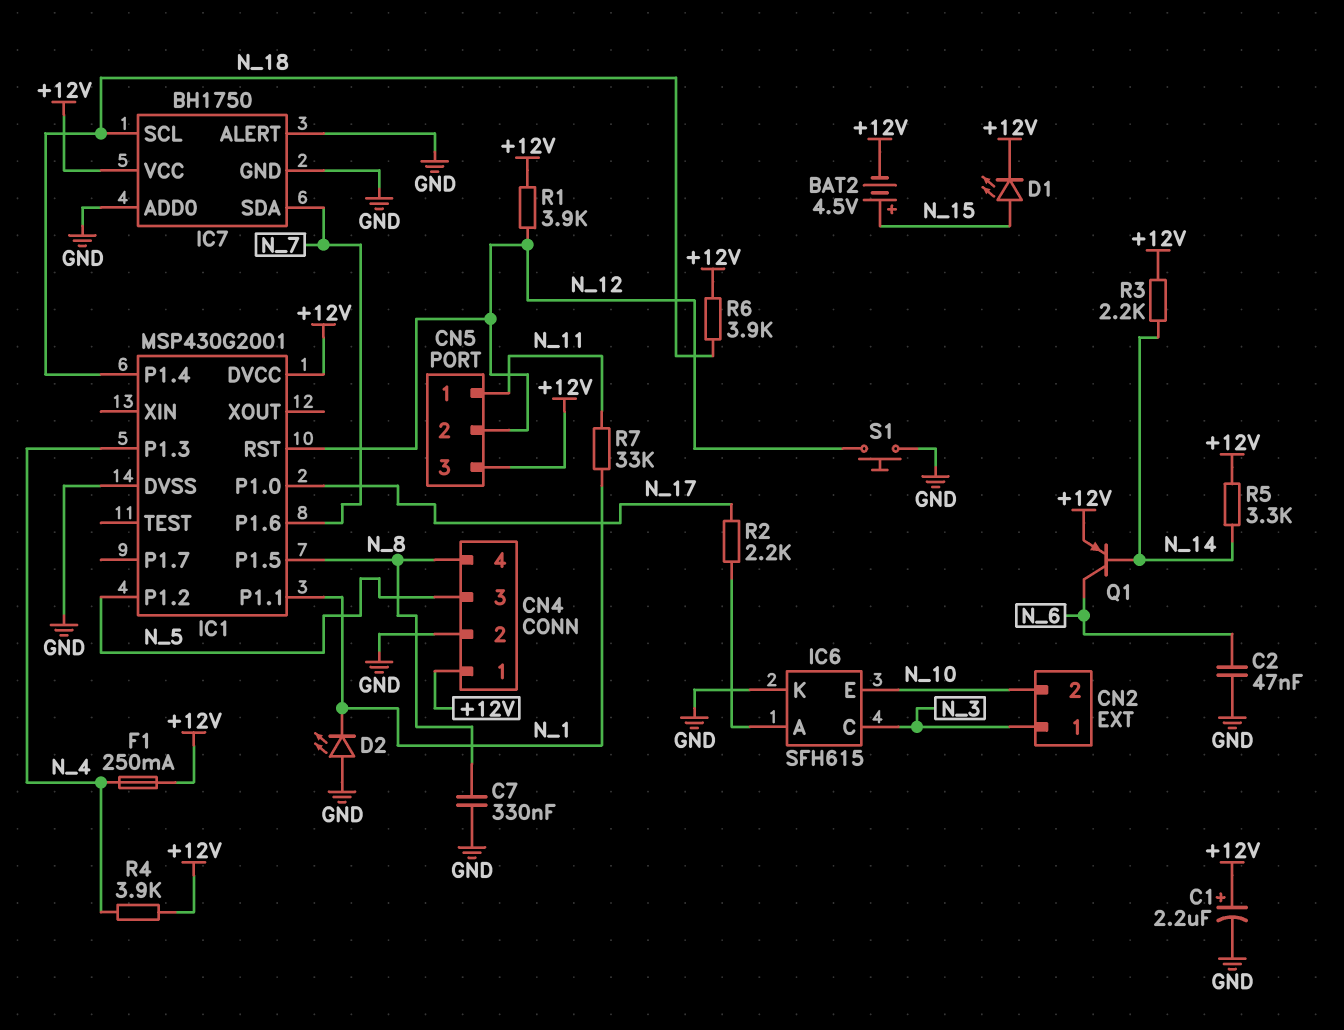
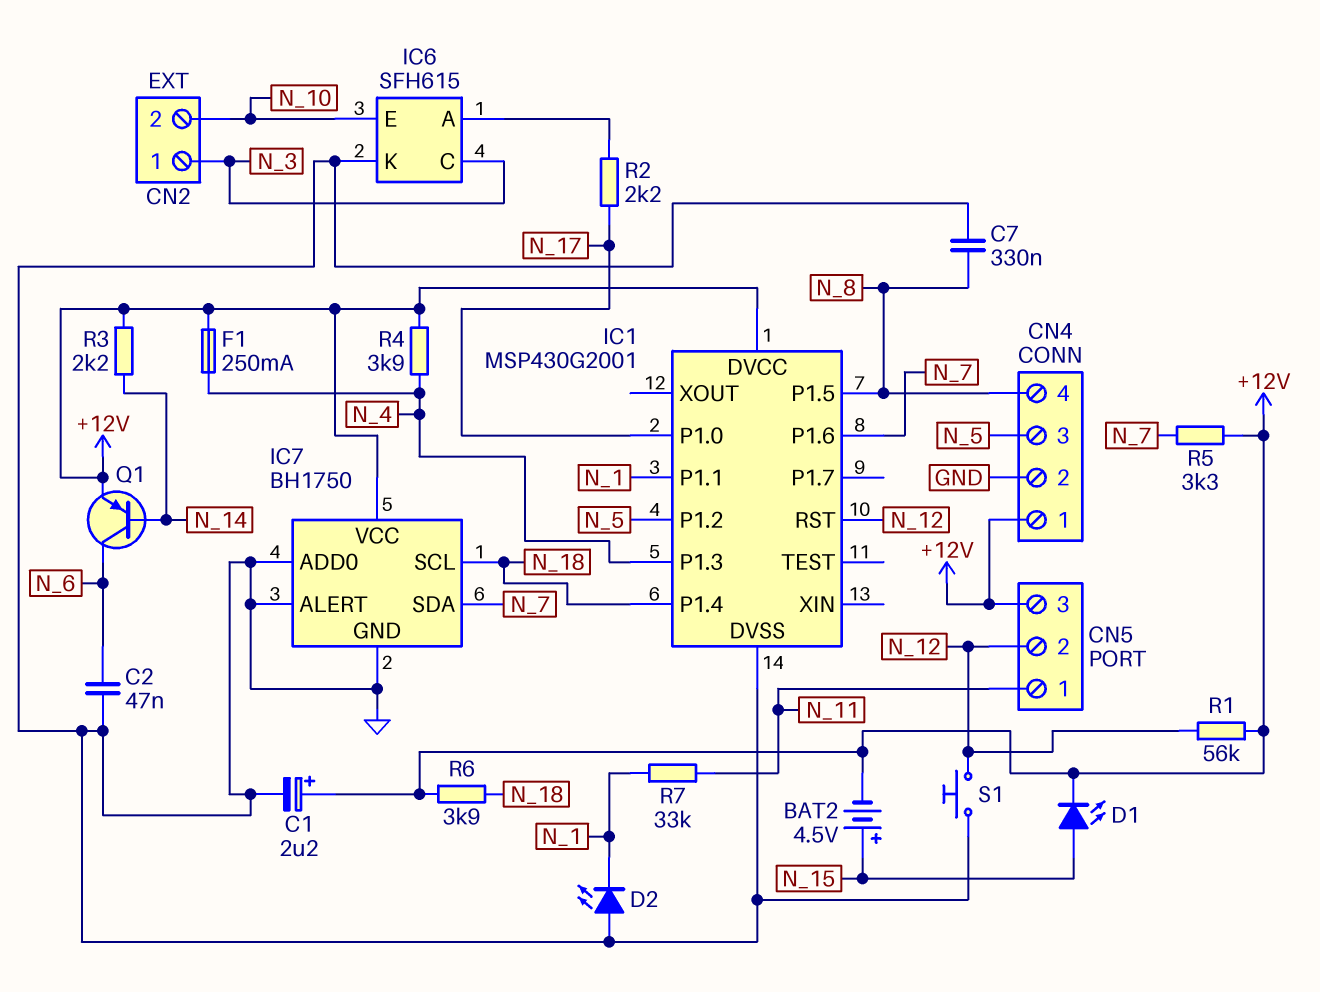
R1: 3.9k (+12V, N_12) -> 56k (+12V, N_12)
R5: 3.3k (+12V, N_14) -> 3.3k (+12V, N_7)

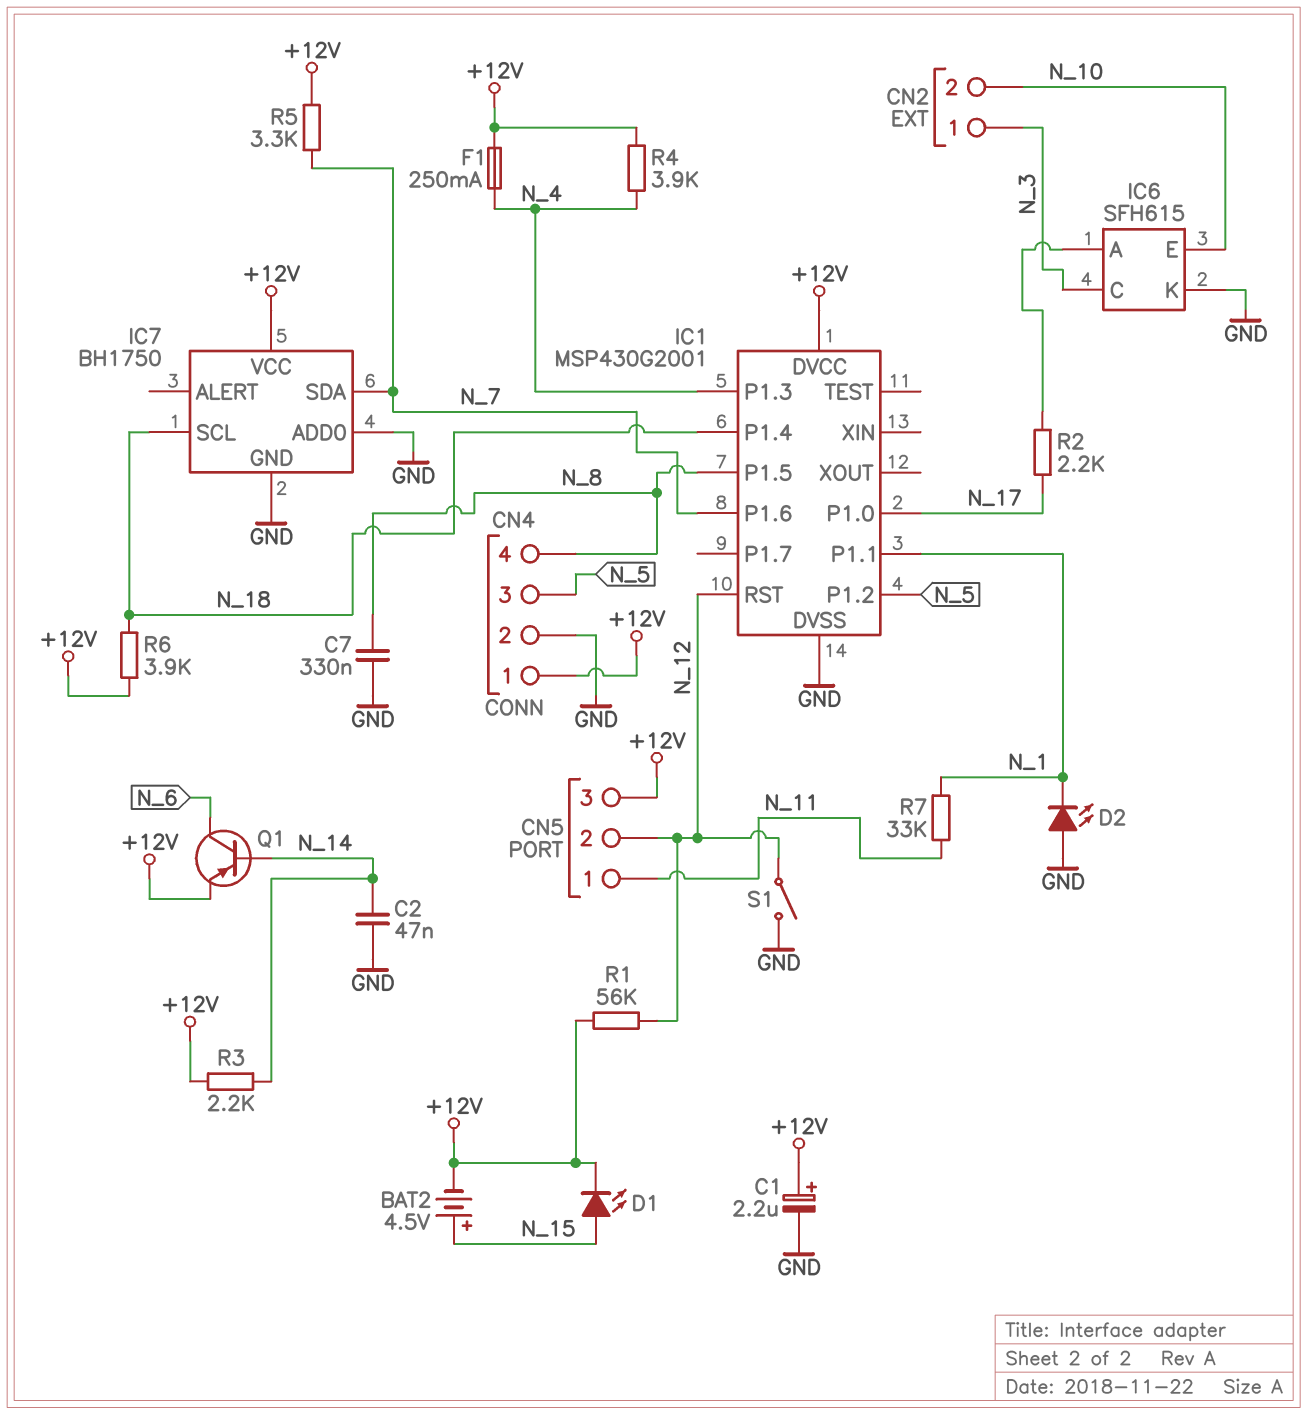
C2: 47nF (GND, N_6) -> 47nF (GND, N_14)
IC7 pin ALERT: GND -> none
S1: button (GND, N_12) -> switch (GND, N_12)

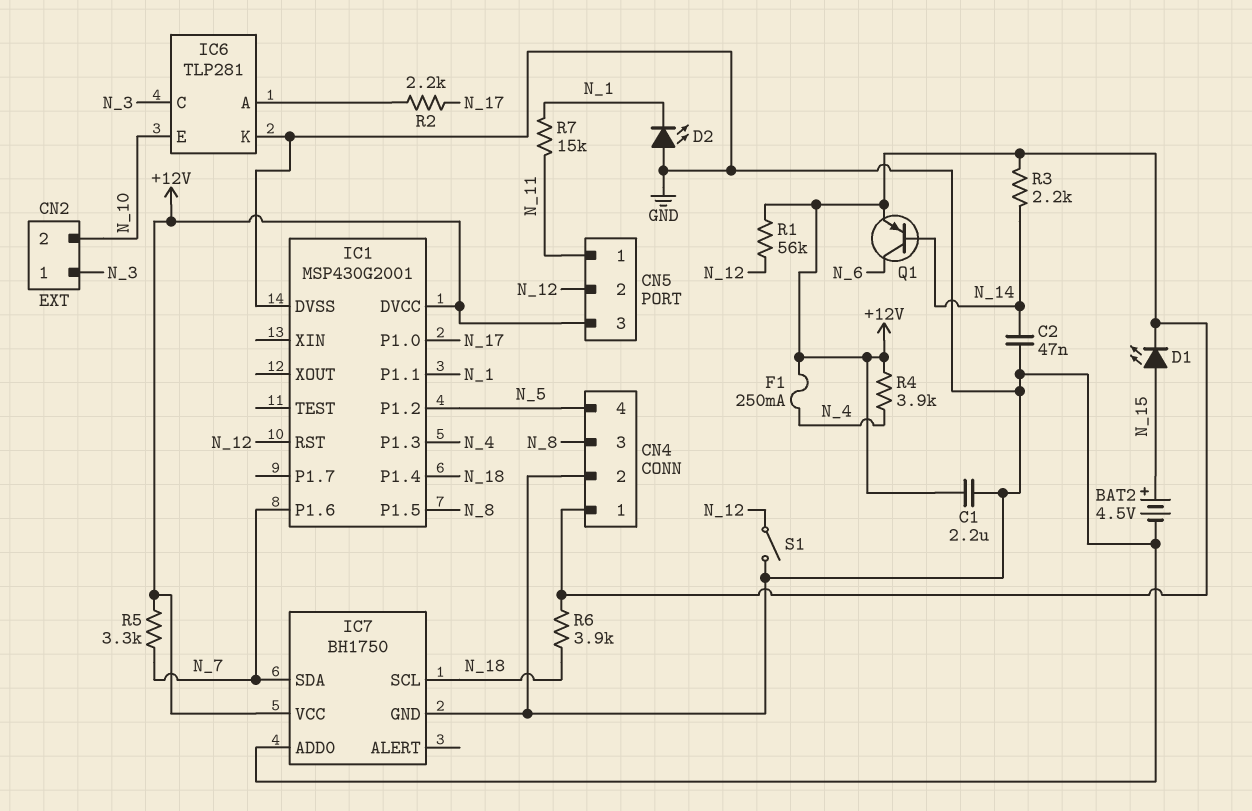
BAT2: 4.5V (plus N_15, minus +12V) -> 4.5V (plus N_15, minus GND)
C1: 2.2uF (plus +12V, minus GND) -> 2.2uF (+12V, GND)
C7: 330nF (GND, N_8) -> none
CN4 pin 3: N_5 -> N_8
CN4 pin 4: N_8 -> N_5
IC6: SFH615 -> TLP281
R7: 33k (N_1, N_11) -> 15k (N_1, N_11)

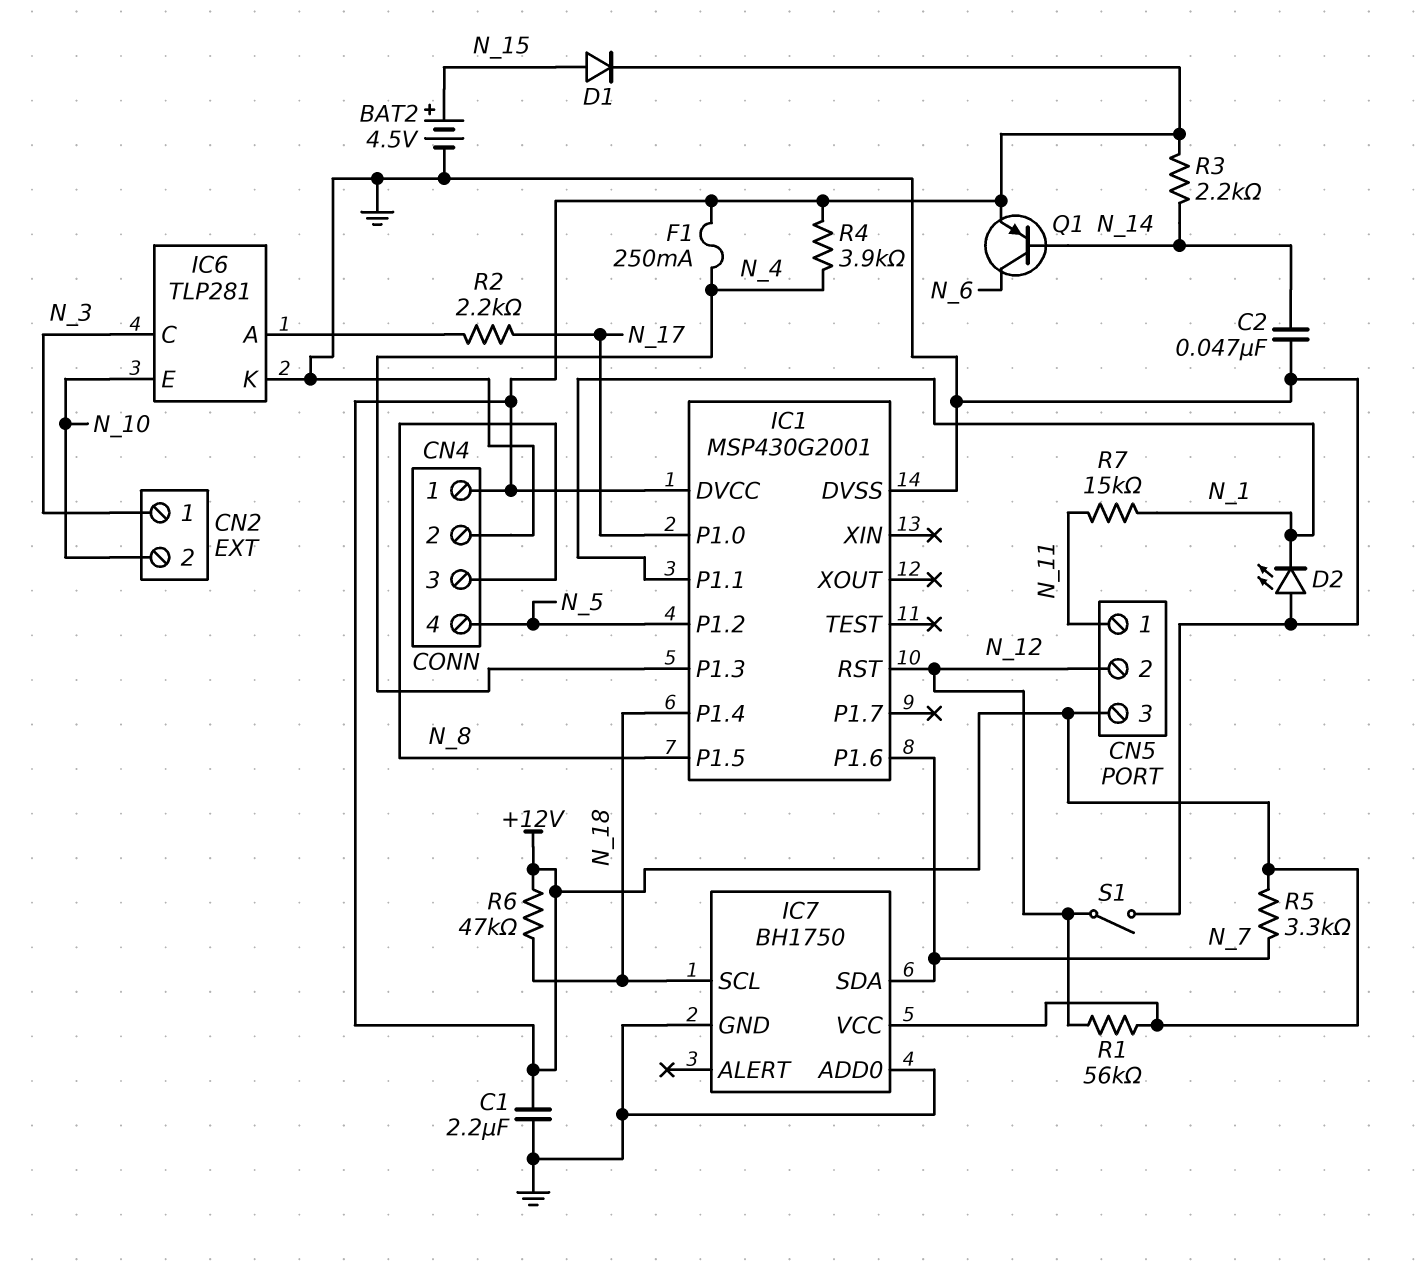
D1: LED (A N_15, K +12V) -> diode (A N_15, K +12V)
R6: 3.9k (+12V, N_18) -> 47k (+12V, N_18)

